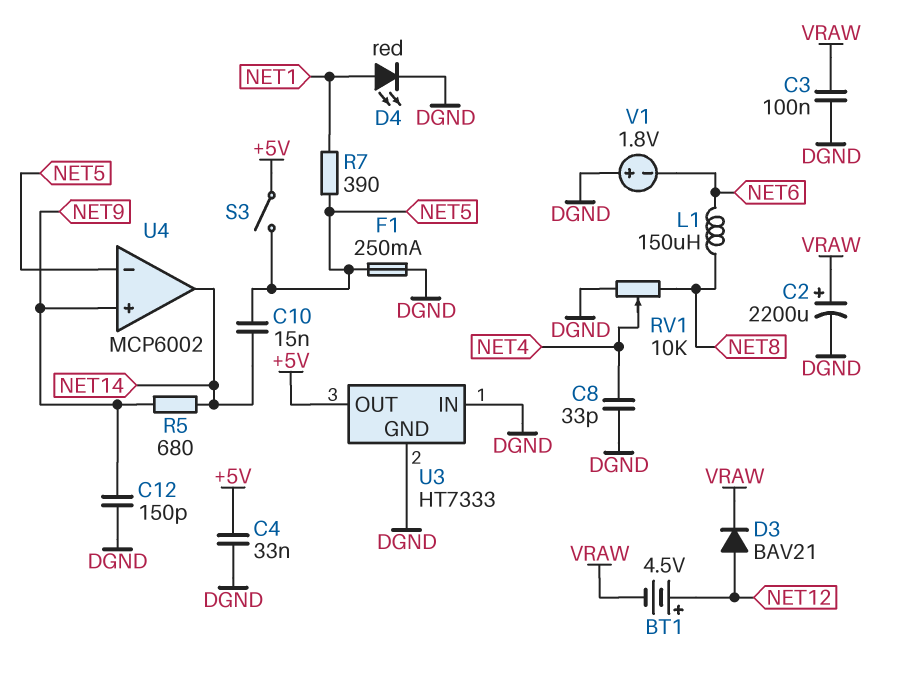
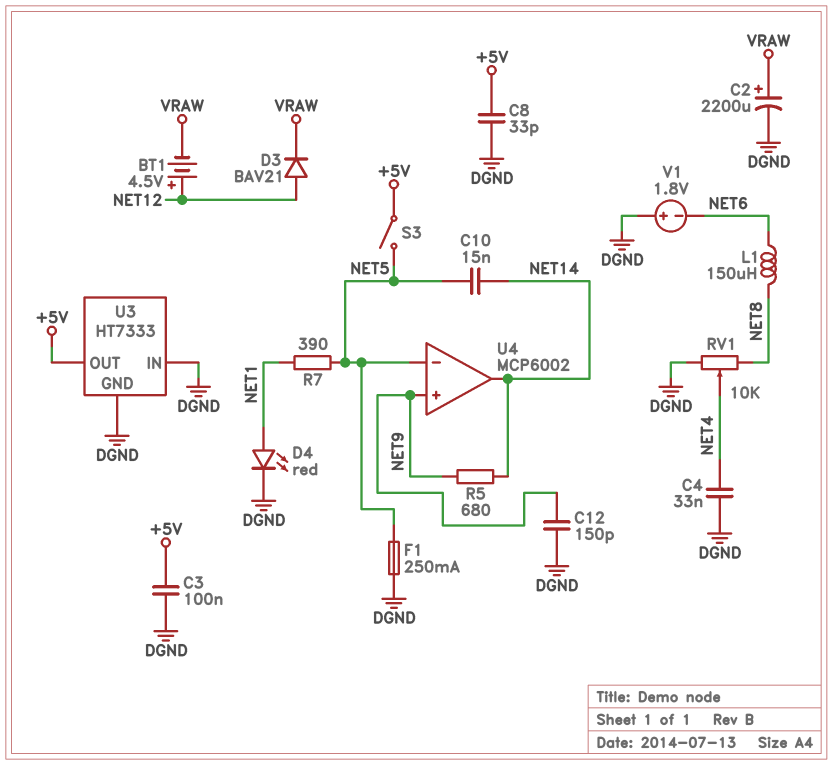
C3: 100nF (DGND, VRAW) -> 100nF (+5V, DGND)
C4: 33nF (+5V, DGND) -> 33nF (DGND, NET4)
C8: 33pF (DGND, NET4) -> 33pF (+5V, DGND)

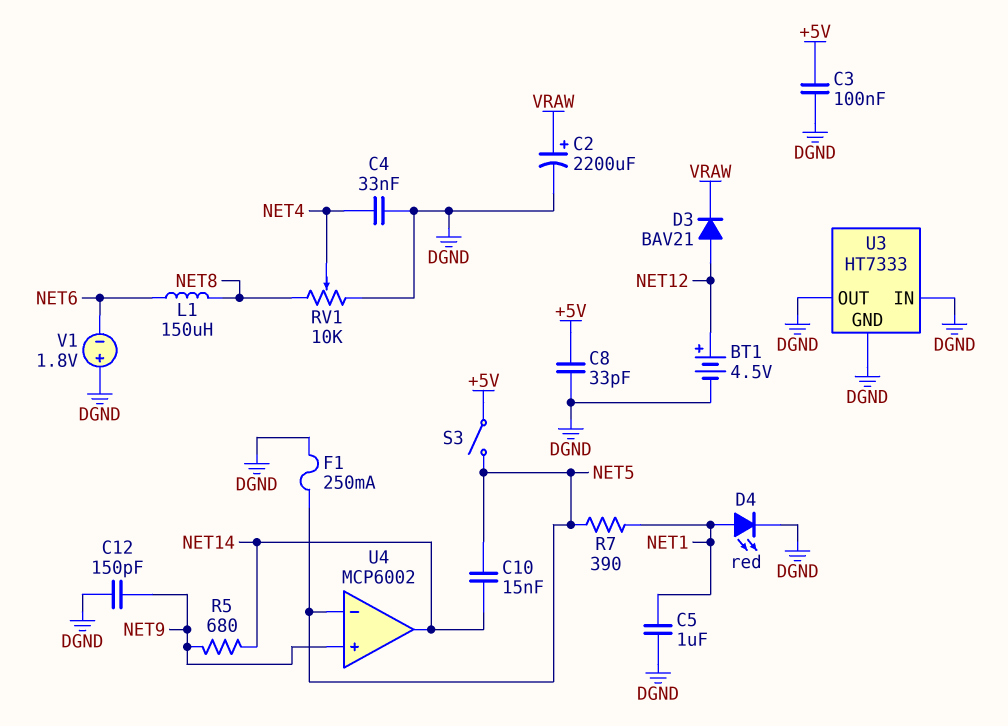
BT1: 4.5V (plus NET12, minus VRAW) -> 4.5V (plus NET12, minus DGND)
C5: none -> 1uF (DGND, NET1)
U3 pin OUT: +5V -> DGND

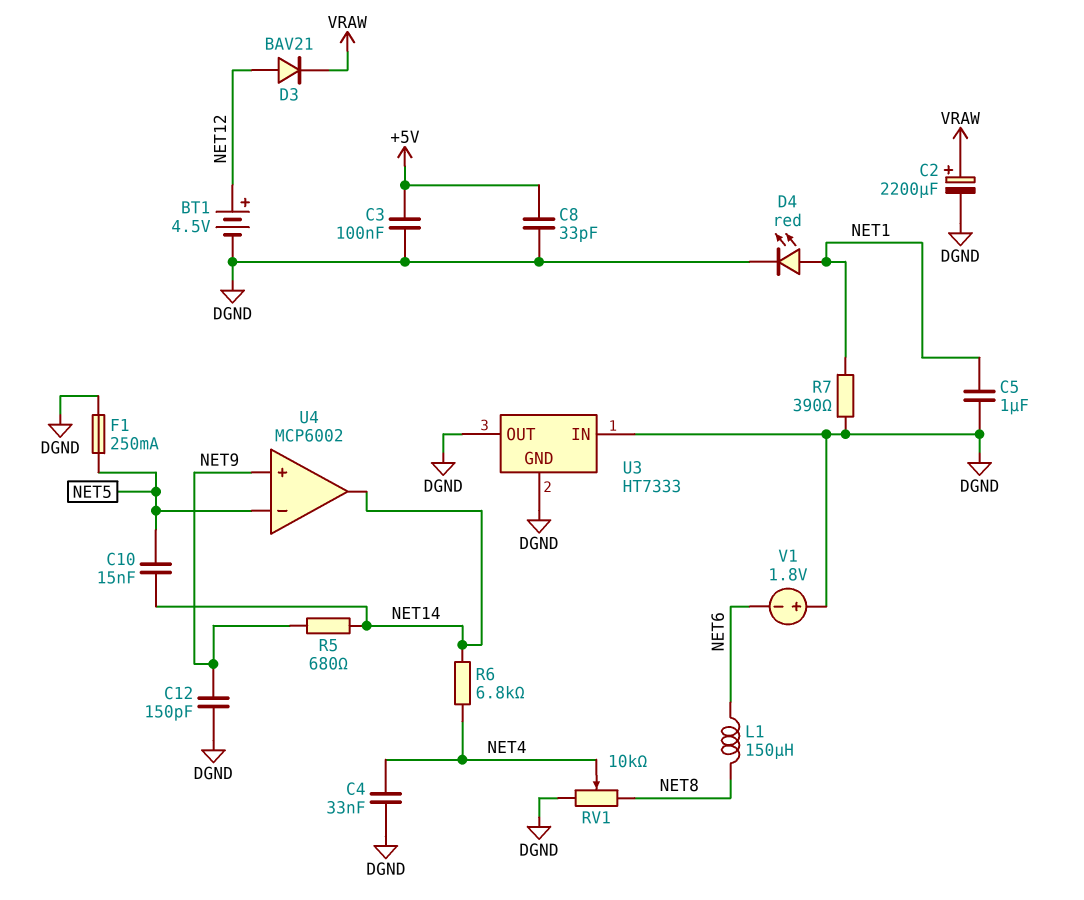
R6: none -> 6.8k (NET4, NET14)
R7: 390 (NET1, NET5) -> 390 (DGND, NET1)
S3: switch (+5V, NET5) -> none

